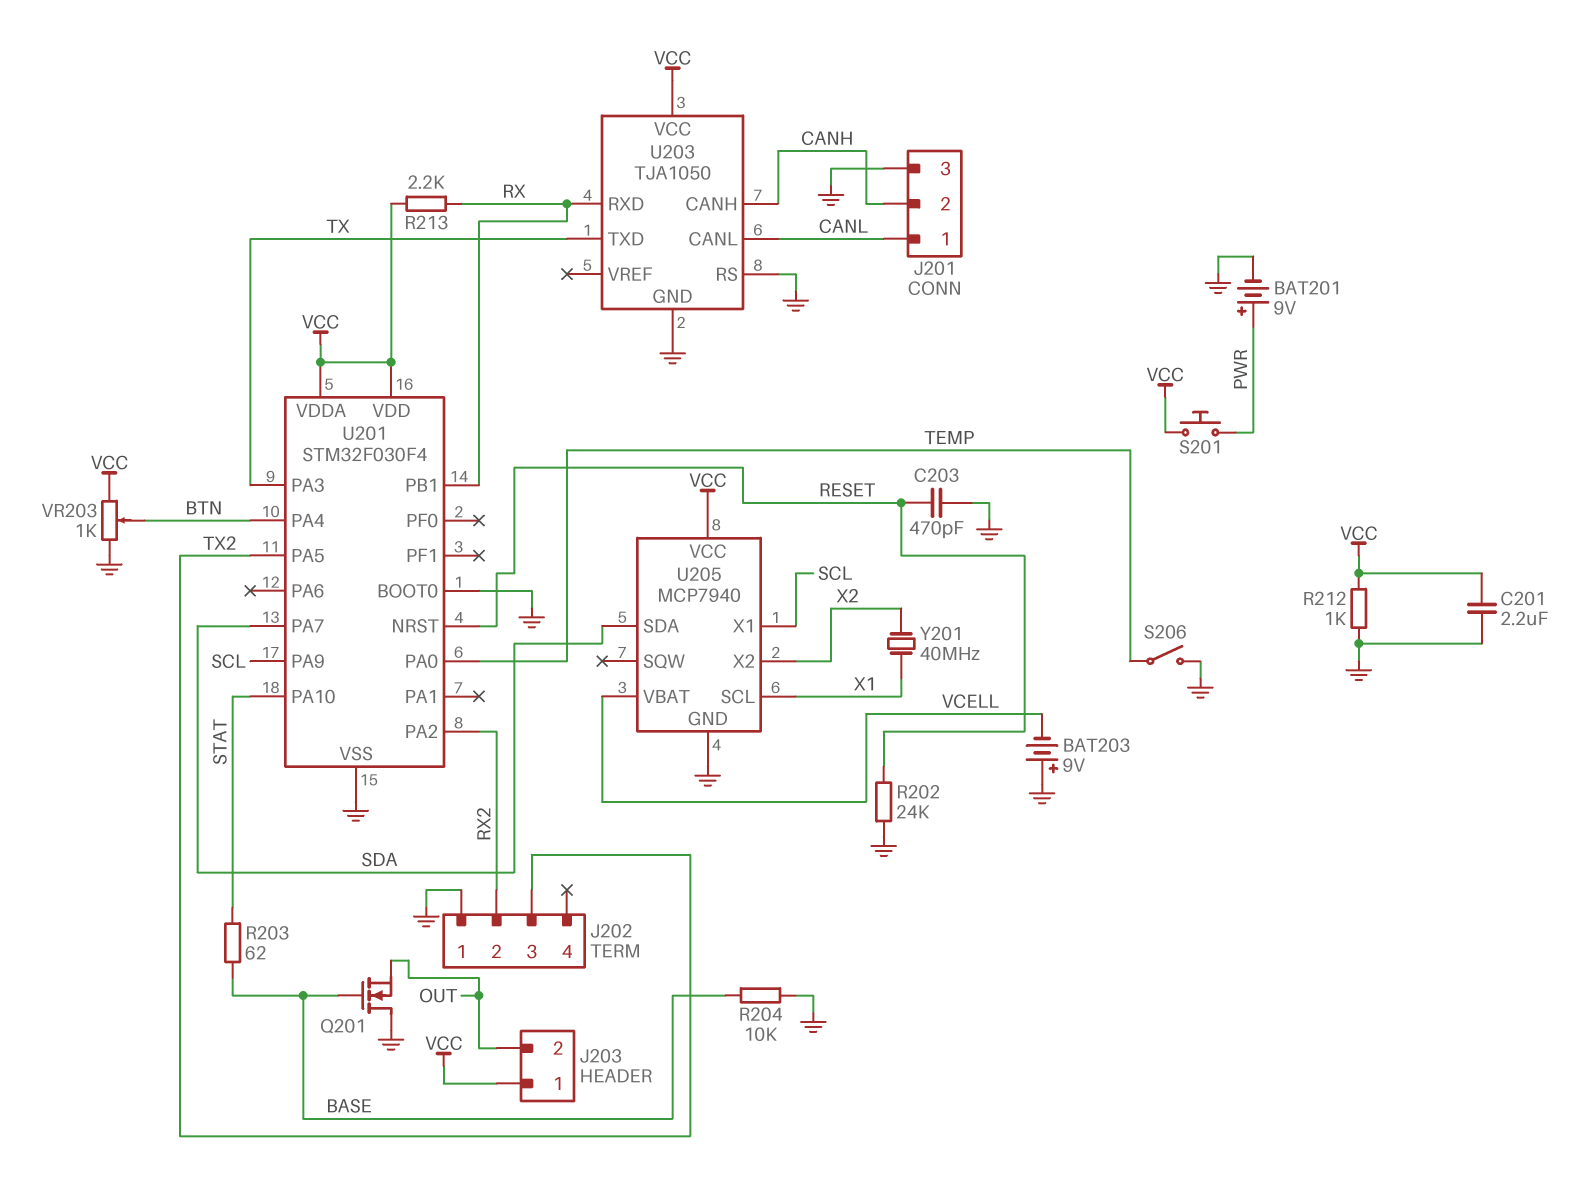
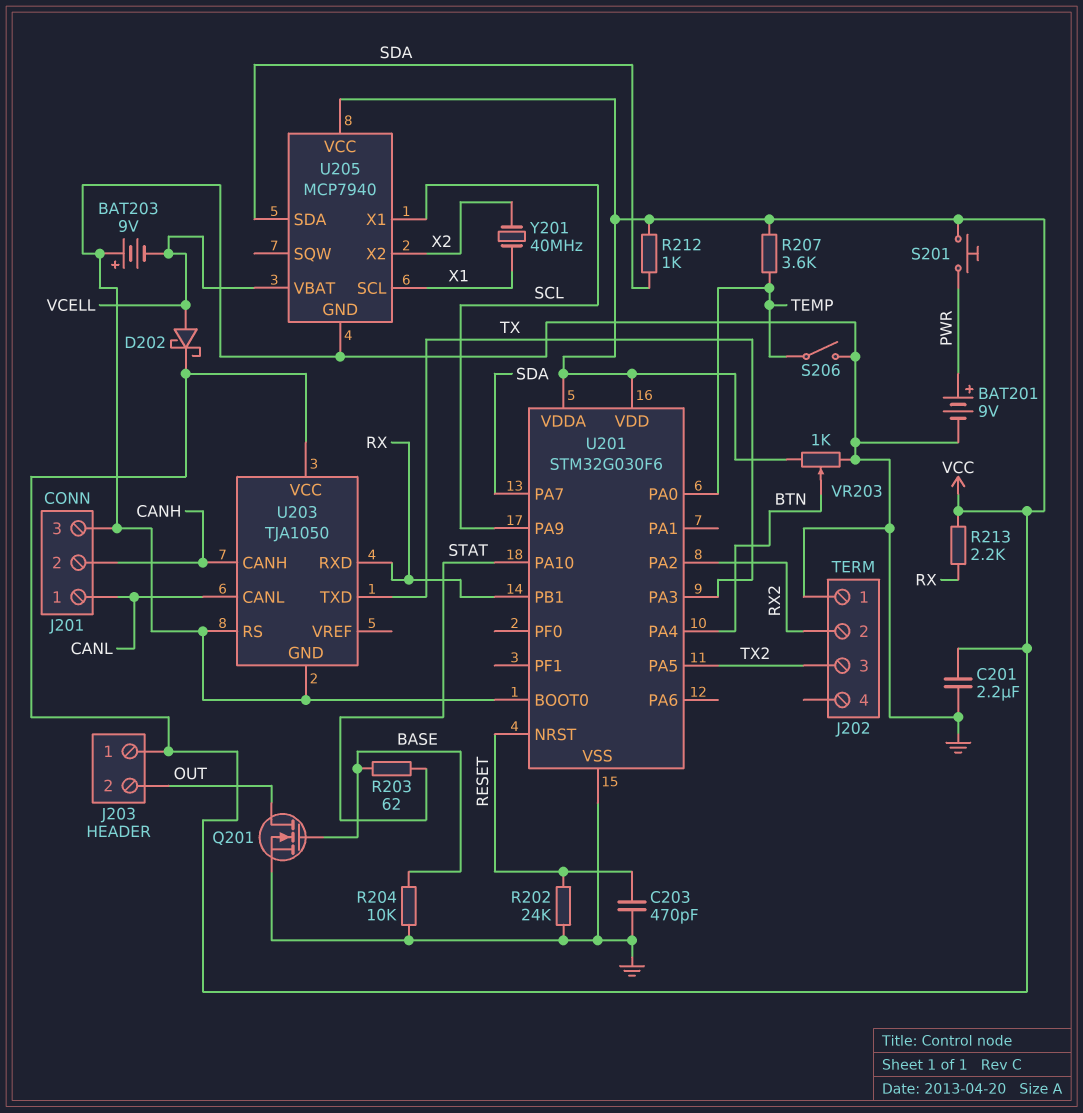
D202: none -> schottky (A VCELL, K VCC)
Q201: NMOS (G BASE, D GND, S OUT) -> NMOS (G BASE, D OUT, S GND)
R207: none -> 3.6k (TEMP, VCC)
R212: 1k (GND, VCC) -> 1k (SDA, VCC)
U201: STM32F030F4 -> STM32G030F6

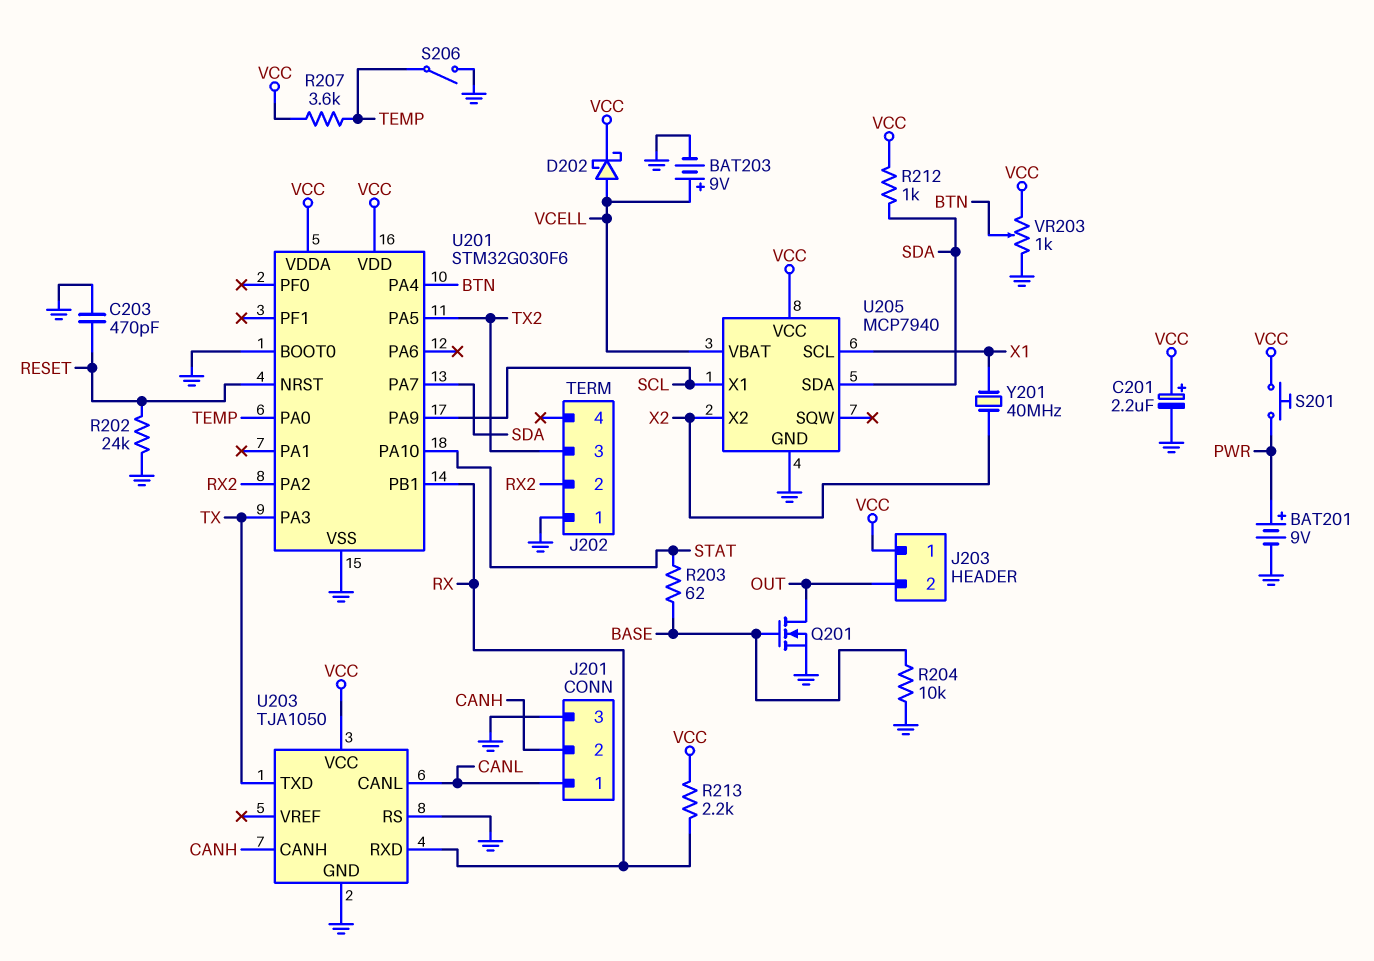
BAT203: 9V (plus GND, minus VCELL) -> 9V (plus VCELL, minus GND)
C201: 2.2uF (GND, VCC) -> 2.2uF (plus VCC, minus GND)

